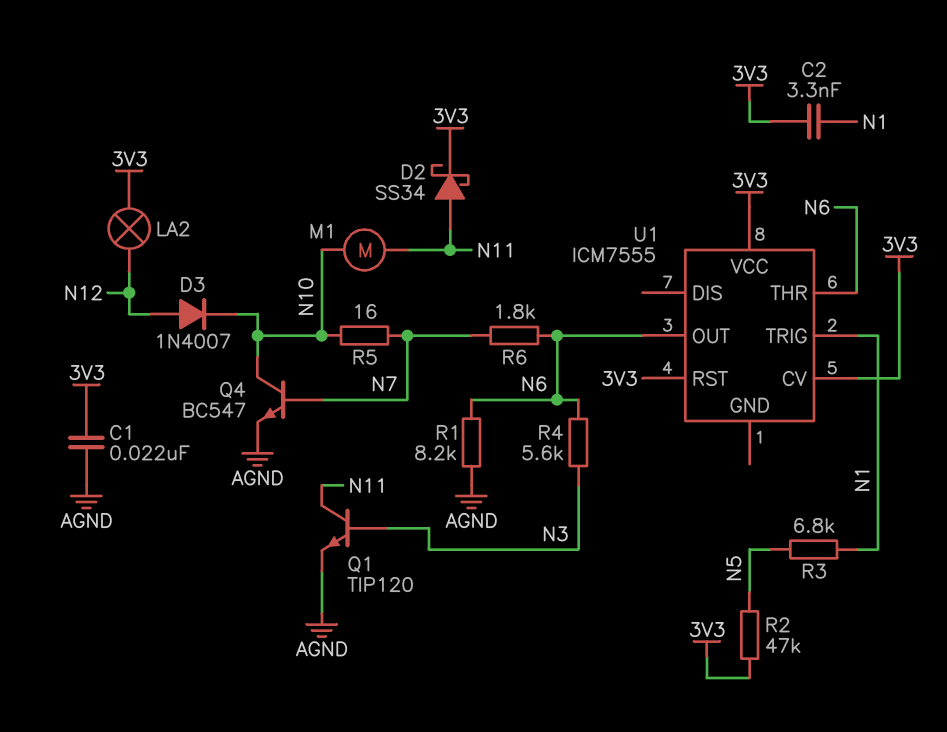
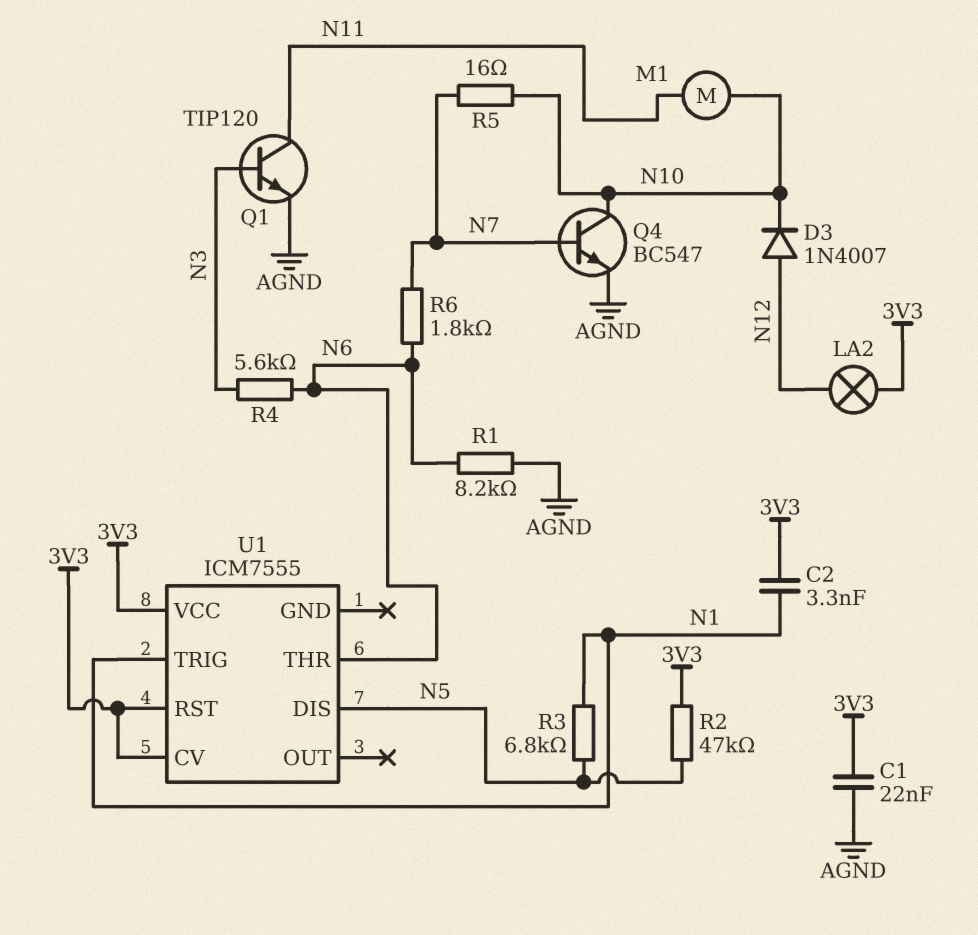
D2: schottky SS34 (A N11, K 3V3) -> none
U1 pin DIS: none -> N5
U1 pin OUT: N6 -> none

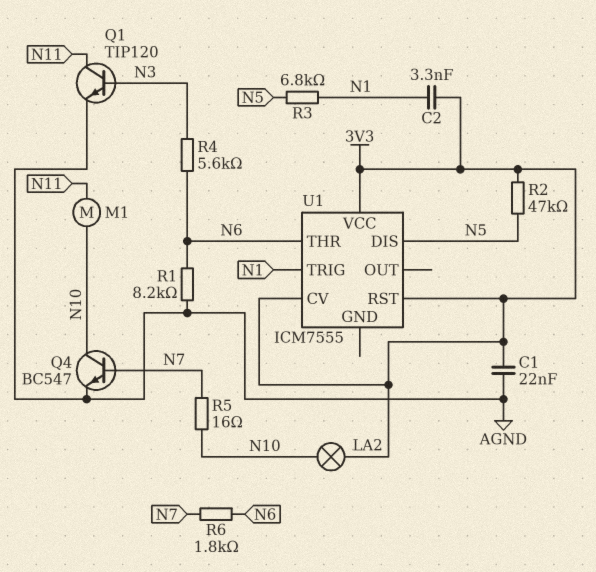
D3: diode 1N4007 (A N12, K N10) -> none
LA2: lamp (3V3, N12) -> lamp (3V3, N10)

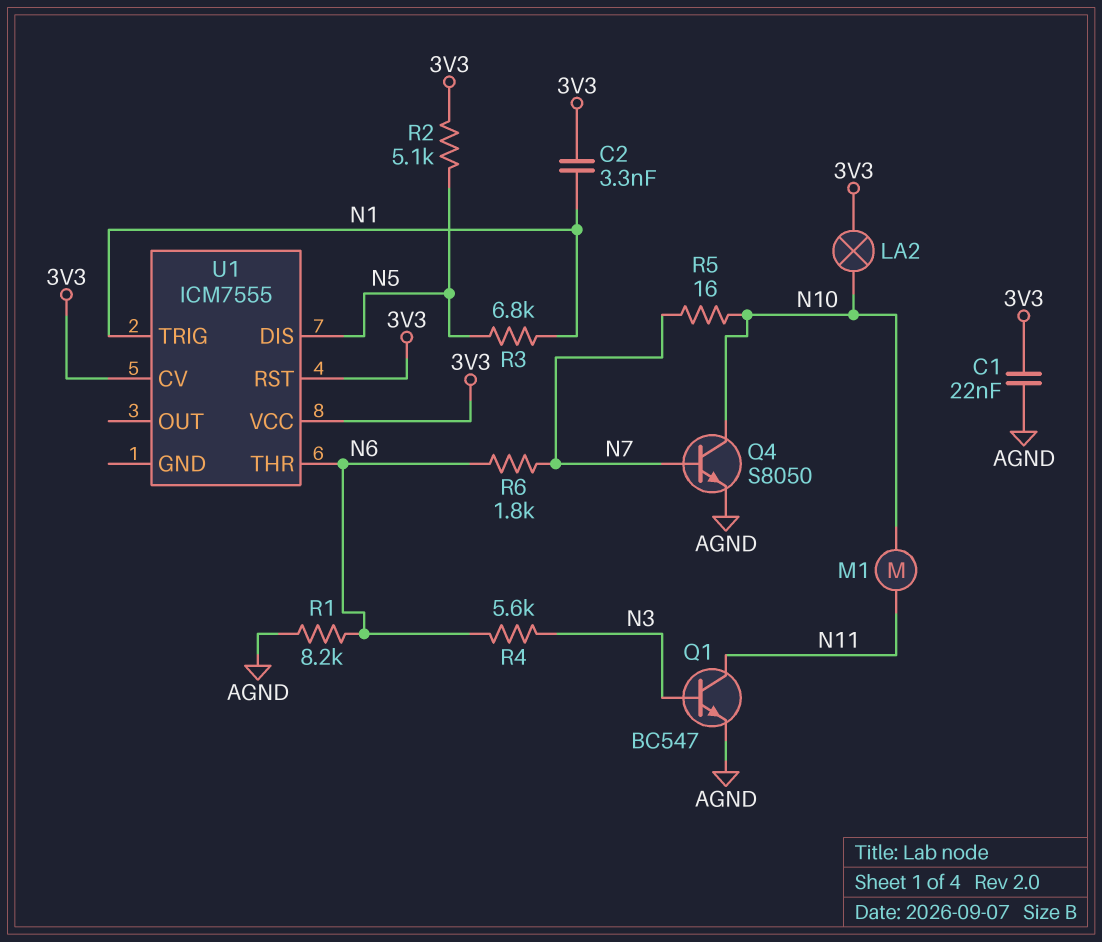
Q1: NPN TIP120 (B N3, C N11, E AGND) -> NPN BC547 (B N3, C N11, E AGND)
Q4: NPN BC547 (B N7, C N10, E AGND) -> NPN S8050 (B N7, C N10, E AGND)
R2: 47k (3V3, N5) -> 5.1k (3V3, N5)

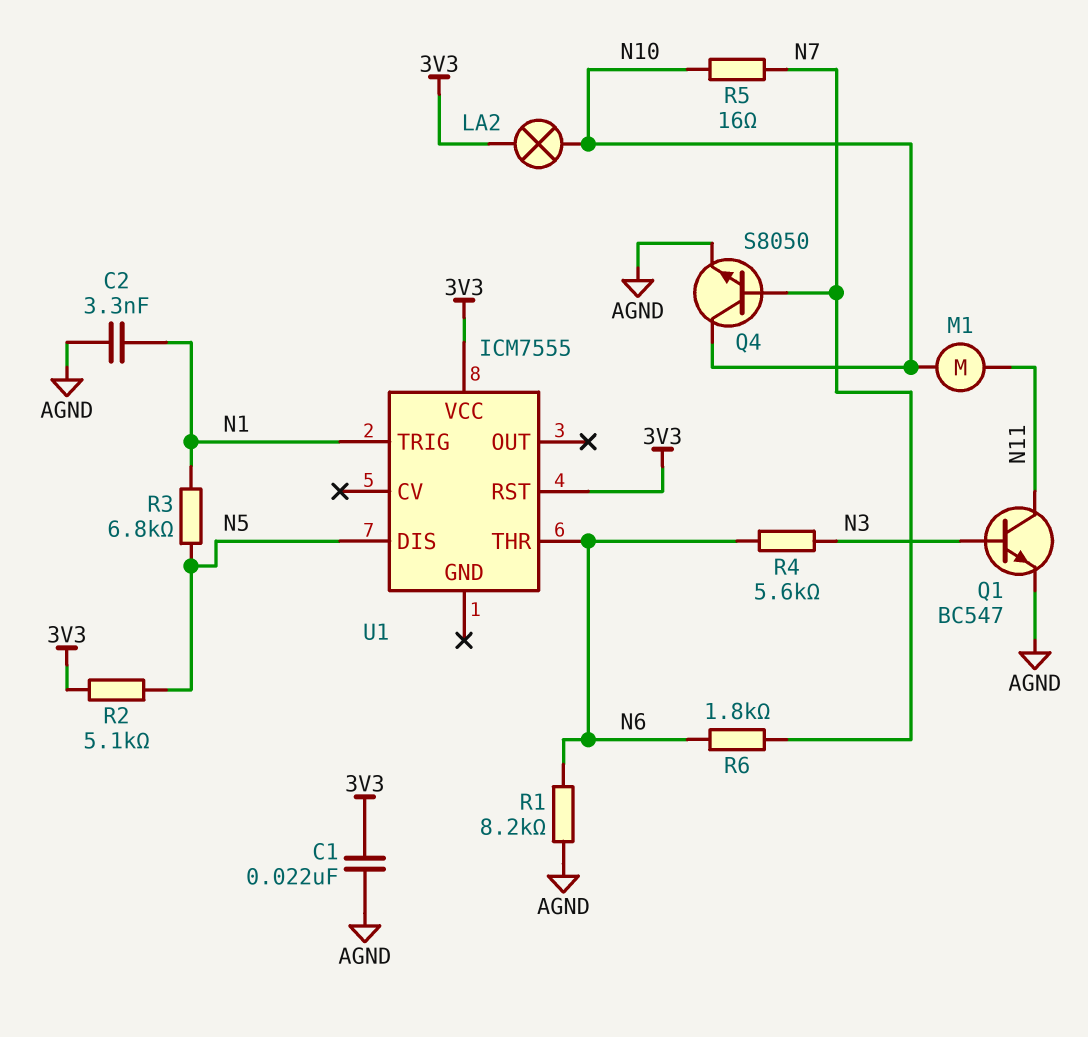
C2: 3.3nF (3V3, N1) -> 3.3nF (AGND, N1)
U1 pin CV: 3V3 -> none

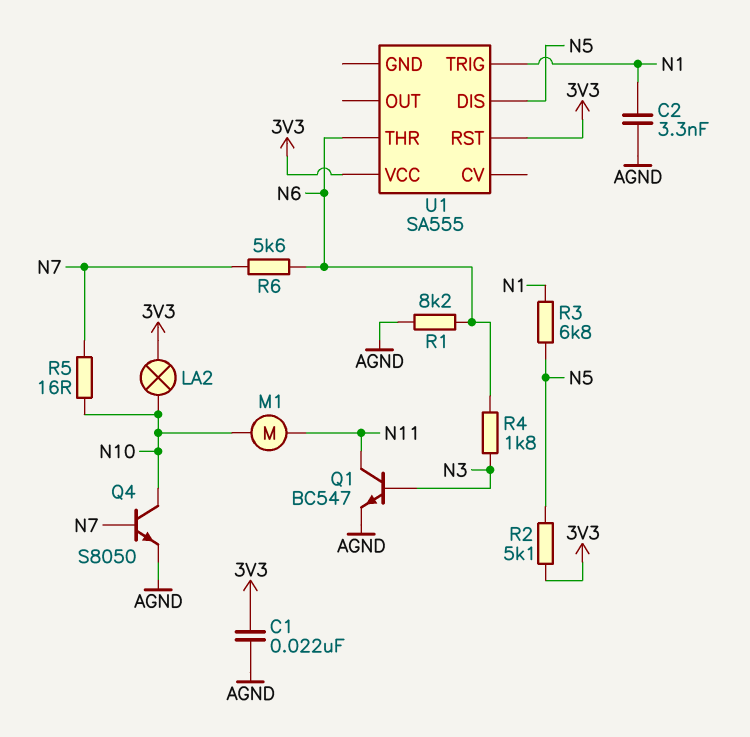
R4: 5.6k (N3, N6) -> 1.8k (N3, N6)
R6: 1.8k (N6, N7) -> 5.6k (N6, N7)
U1: ICM7555 -> SA555

